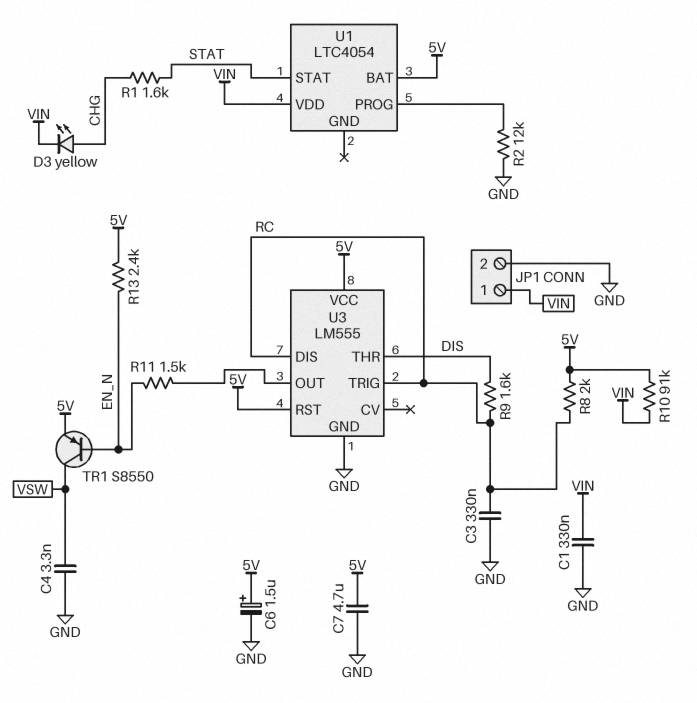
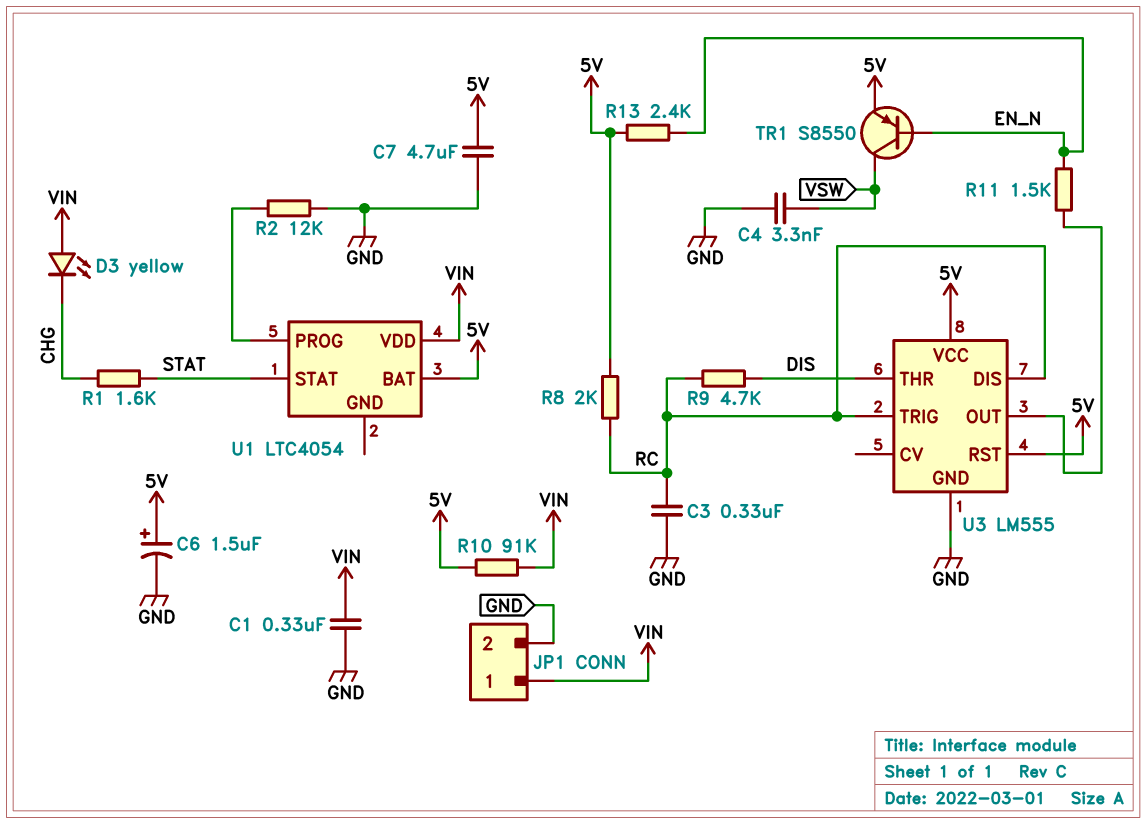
D3: LED yellow (A CHG, K VIN) -> LED yellow (A VIN, K CHG)
R9: 1.6k (DIS, RC) -> 4.7k (DIS, RC)

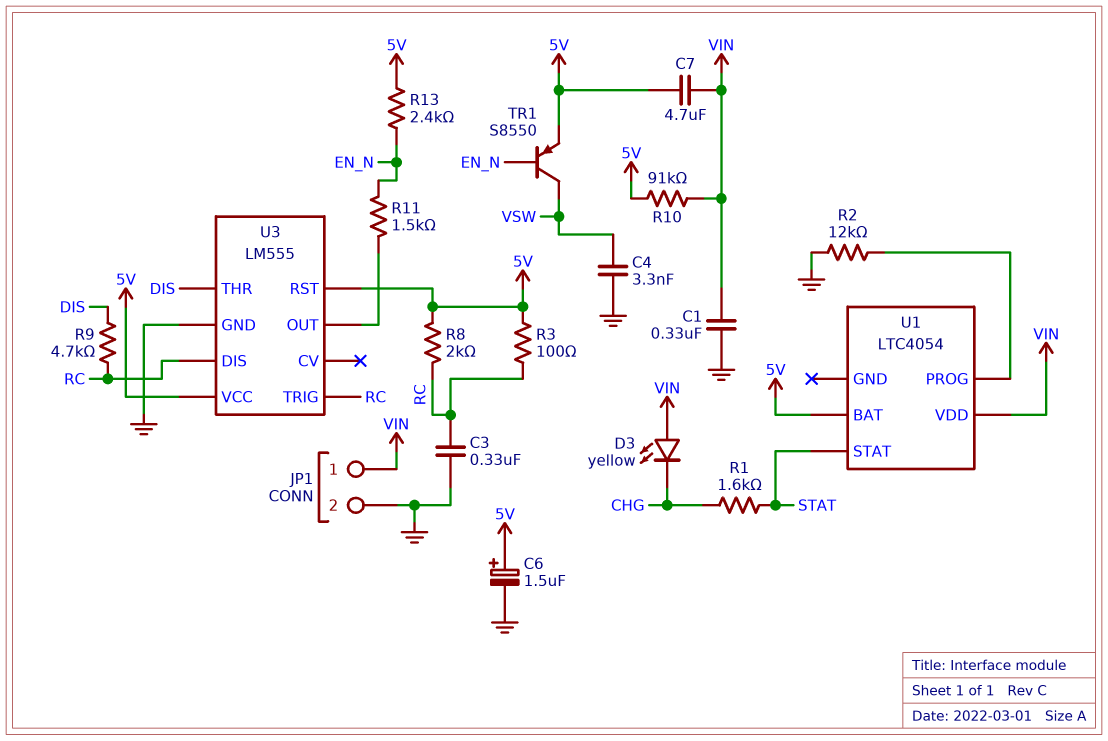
C7: 4.7uF (5V, GND) -> 4.7uF (5V, VIN)
R3: none -> 100 (5V, RC)

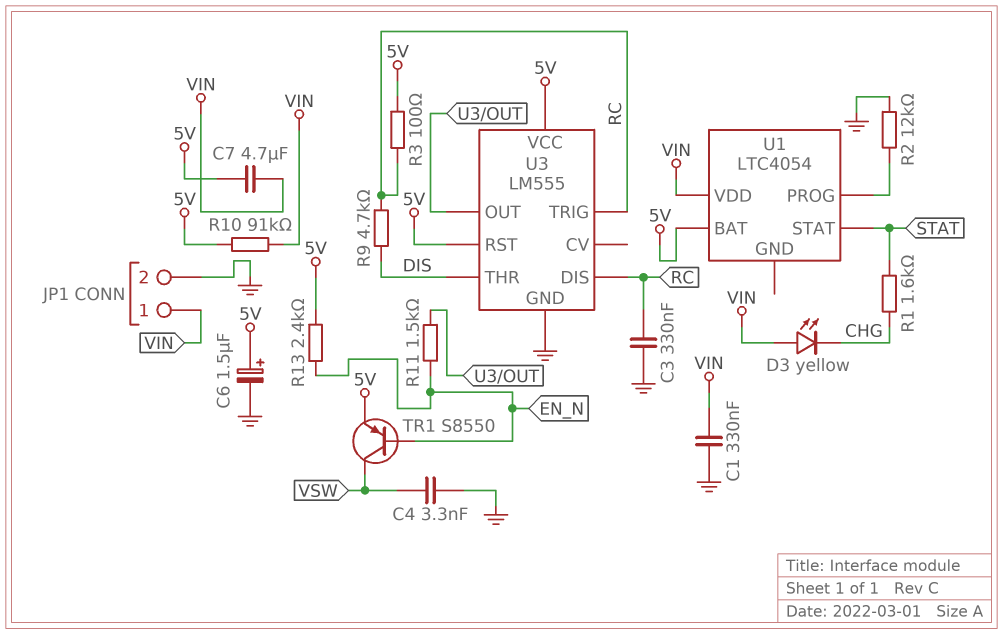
R8: 2k (5V, RC) -> none

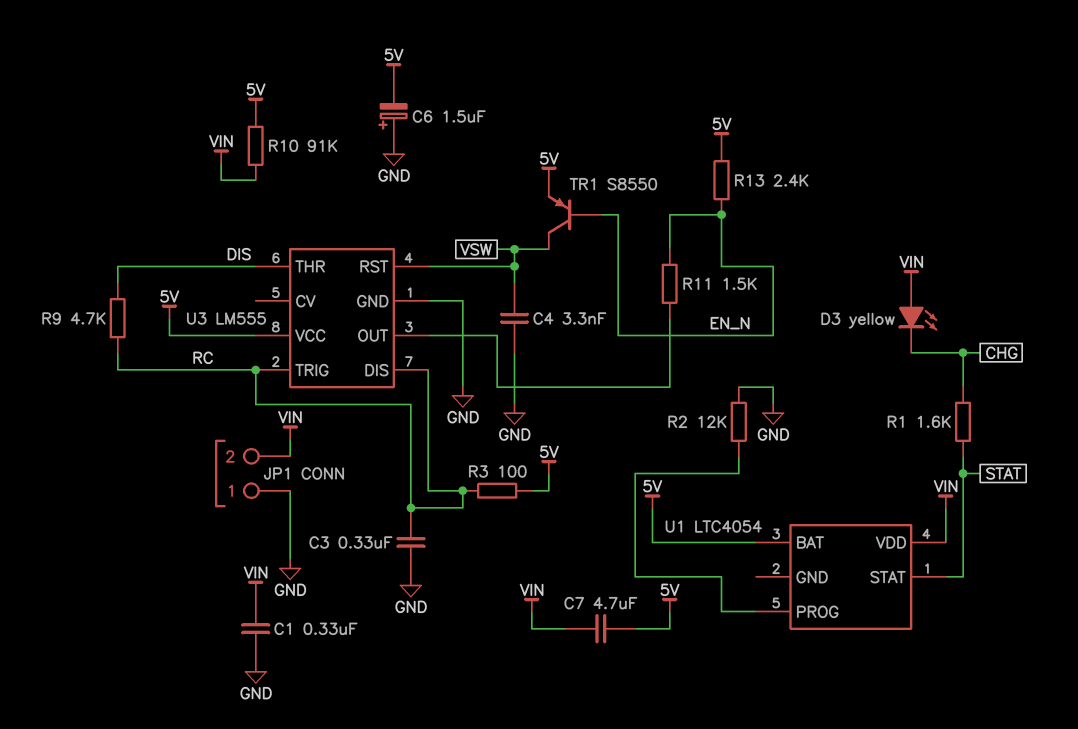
C6: 1.5uF (plus 5V, minus GND) -> 1.5uF (plus GND, minus 5V)
JP1 pin 1: VIN -> GND
JP1 pin 2: GND -> VIN
U3 pin RST: 5V -> VSW

